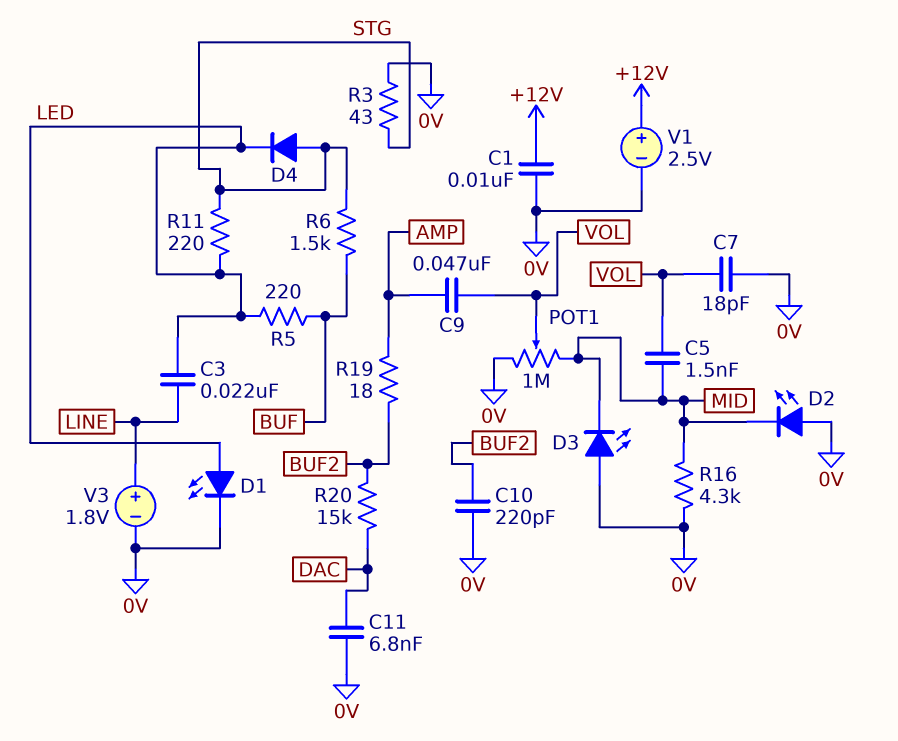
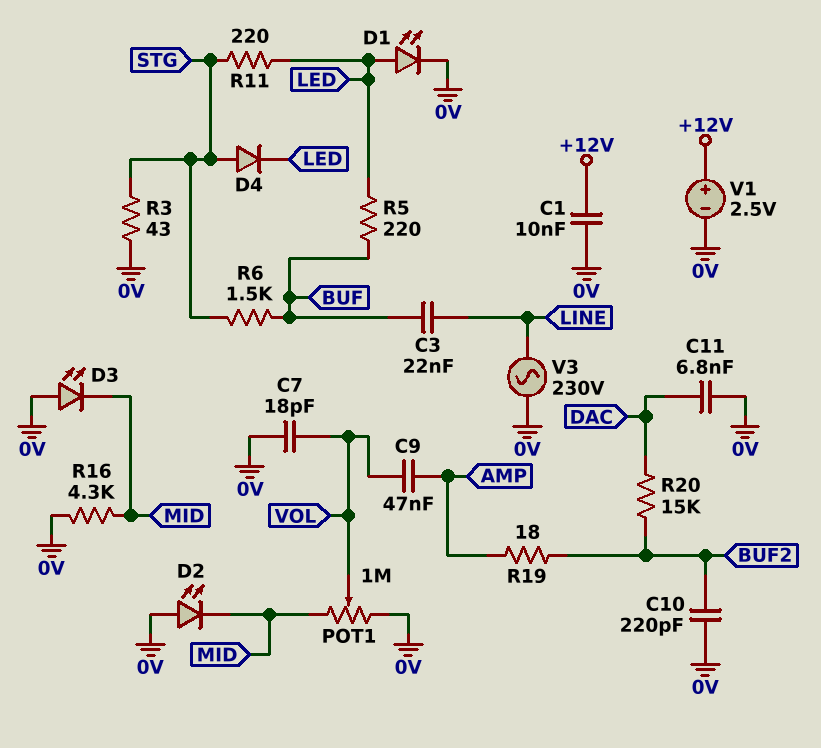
C3: 22nF (LED, LINE) -> 22nF (BUF, LINE)
C5: 1.5nF (MID, VOL) -> none
V3: 1.8V (plus LINE, minus 0V) -> AC 230V (0V, LINE)

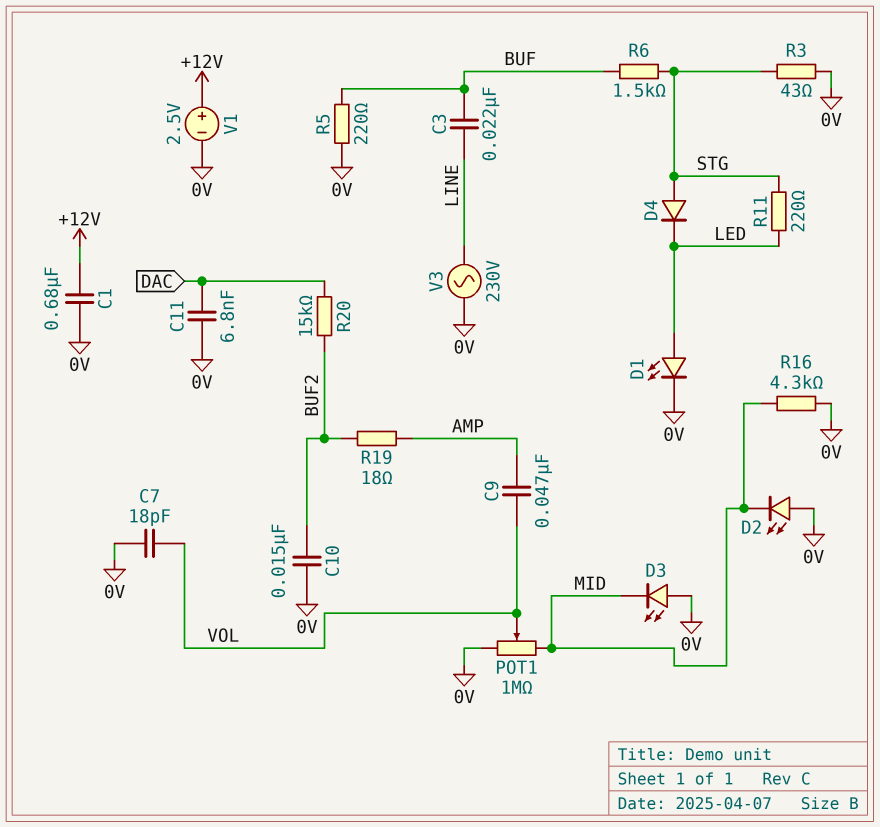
C1: 10nF (+12V, 0V) -> 680nF (+12V, 0V)
C10: 220pF (0V, BUF2) -> 15nF (0V, BUF2)
R5: 220 (BUF, LED) -> 220 (0V, BUF)

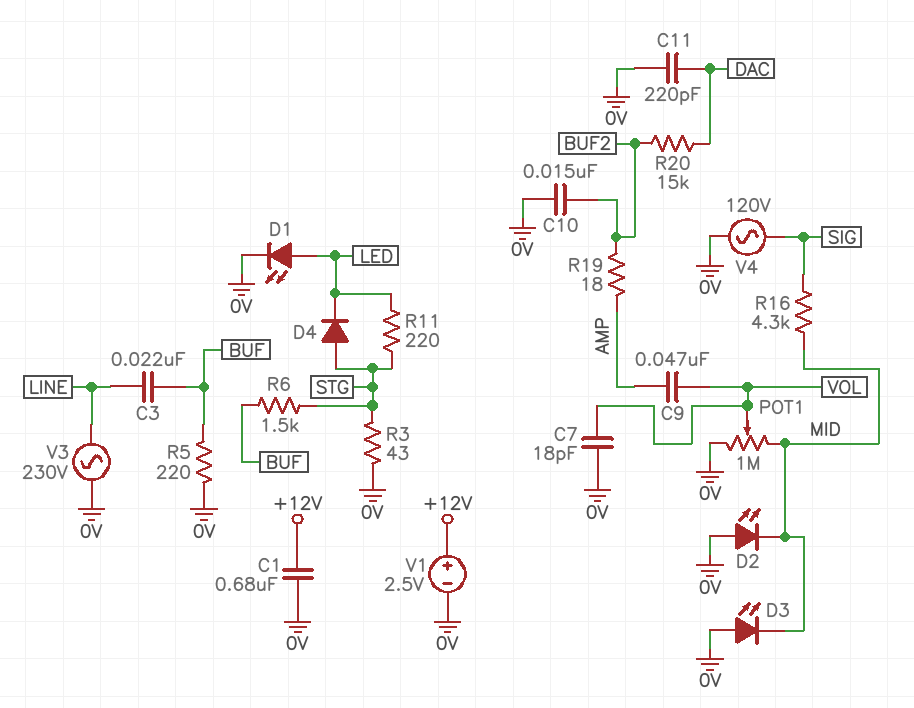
C11: 6.8nF (0V, DAC) -> 220pF (0V, DAC)
R16: 4.3k (0V, MID) -> 4.3k (MID, SIG)
V4: none -> AC 120V (0V, SIG)

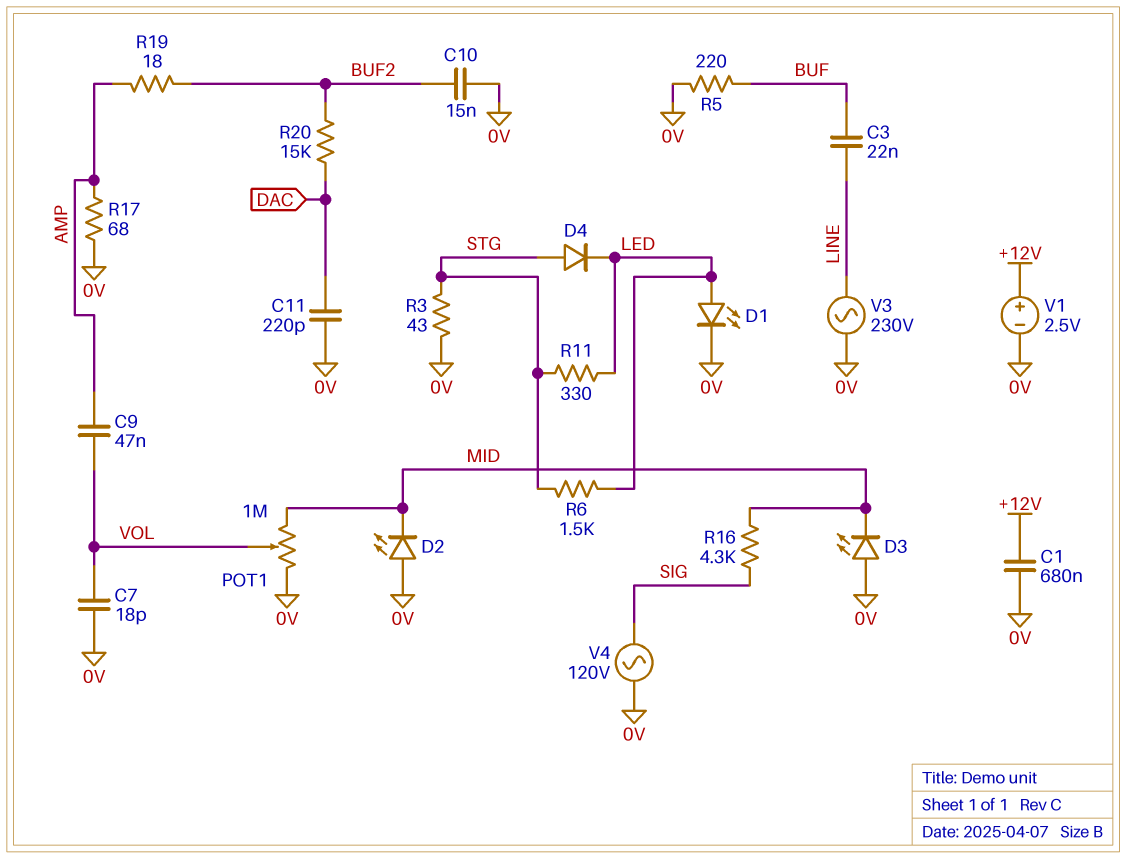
R6: 1.5k (BUF, STG) -> 1.5k (LED, STG)
R11: 220 (LED, STG) -> 330 (LED, STG)
R17: none -> 68 (0V, AMP)

